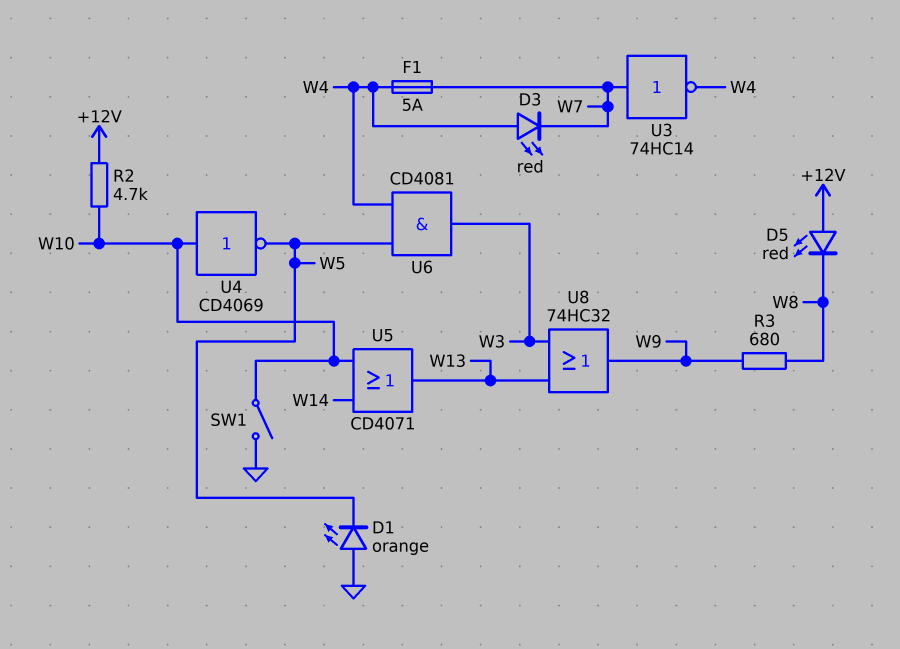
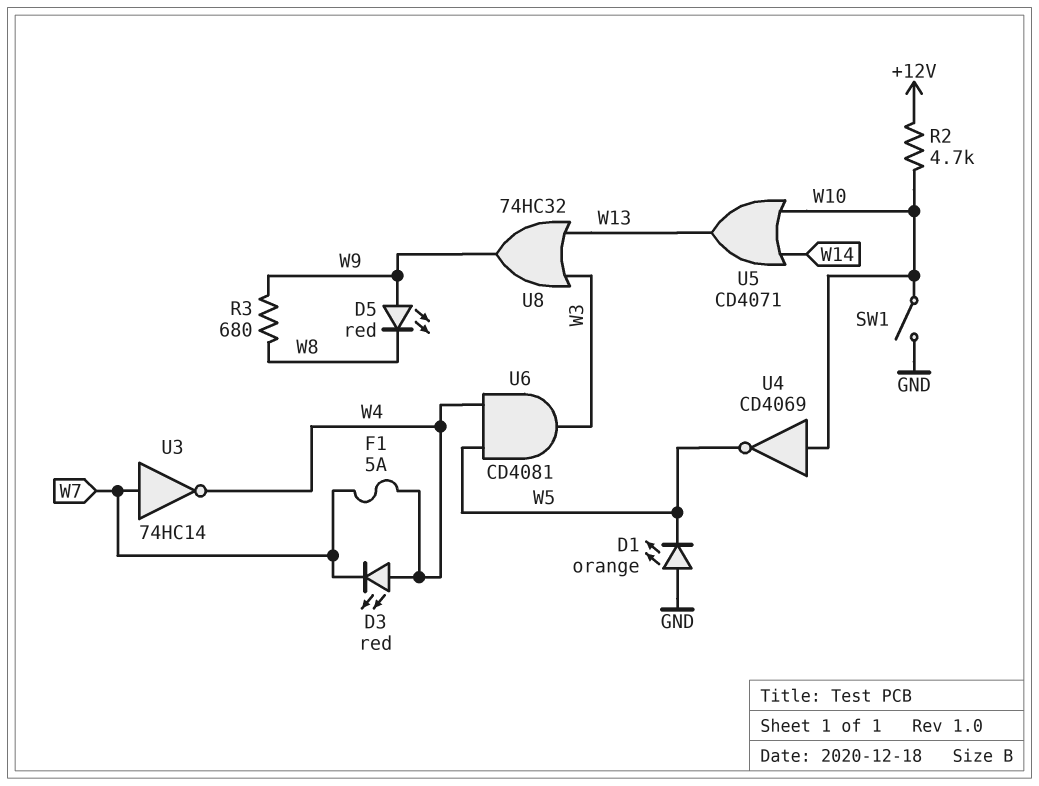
D5: LED red (A +12V, K W8) -> LED red (A W9, K W8)

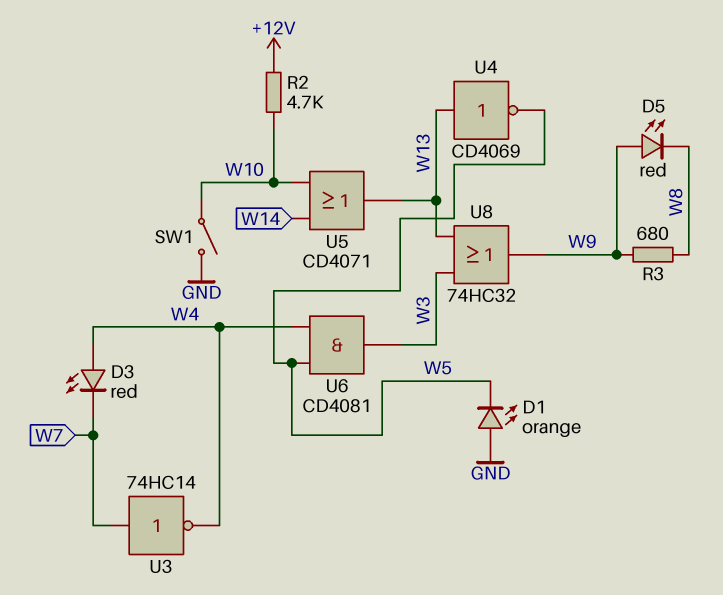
F1: 5A (W4, W7) -> none
U4: NOT CD4069 (in W10, out W5) -> NOT CD4069 (in W13, out W5)

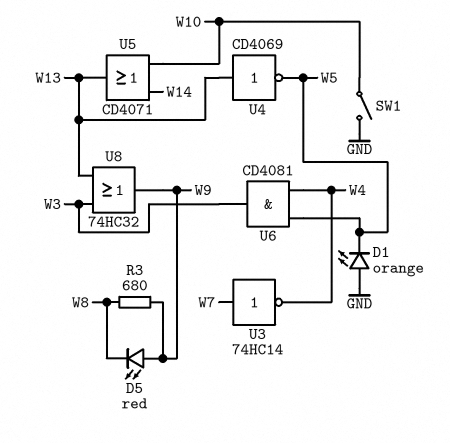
D3: LED red (A W4, K W7) -> none
R2: 4.7k (+12V, W10) -> none

